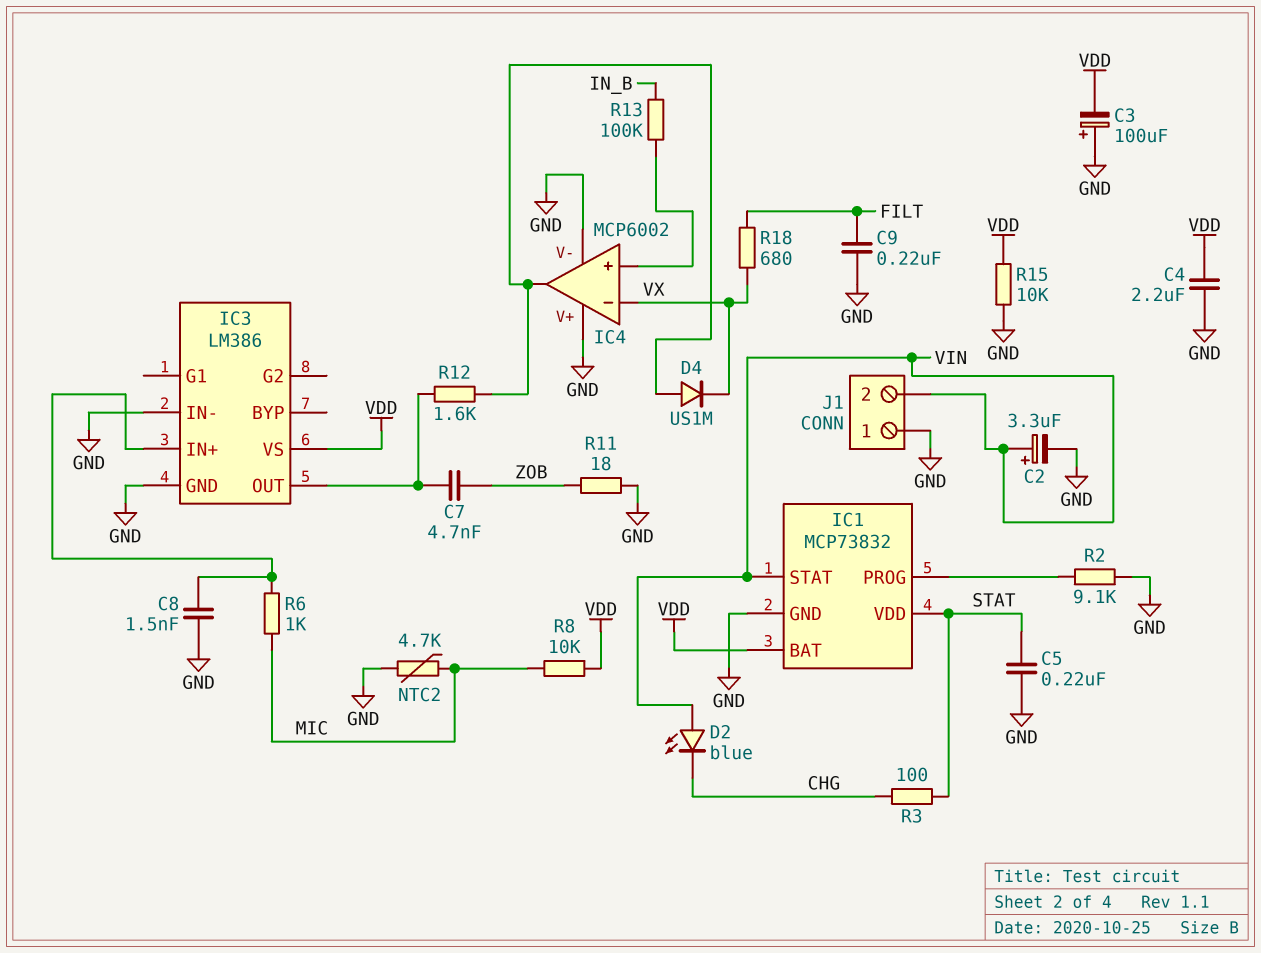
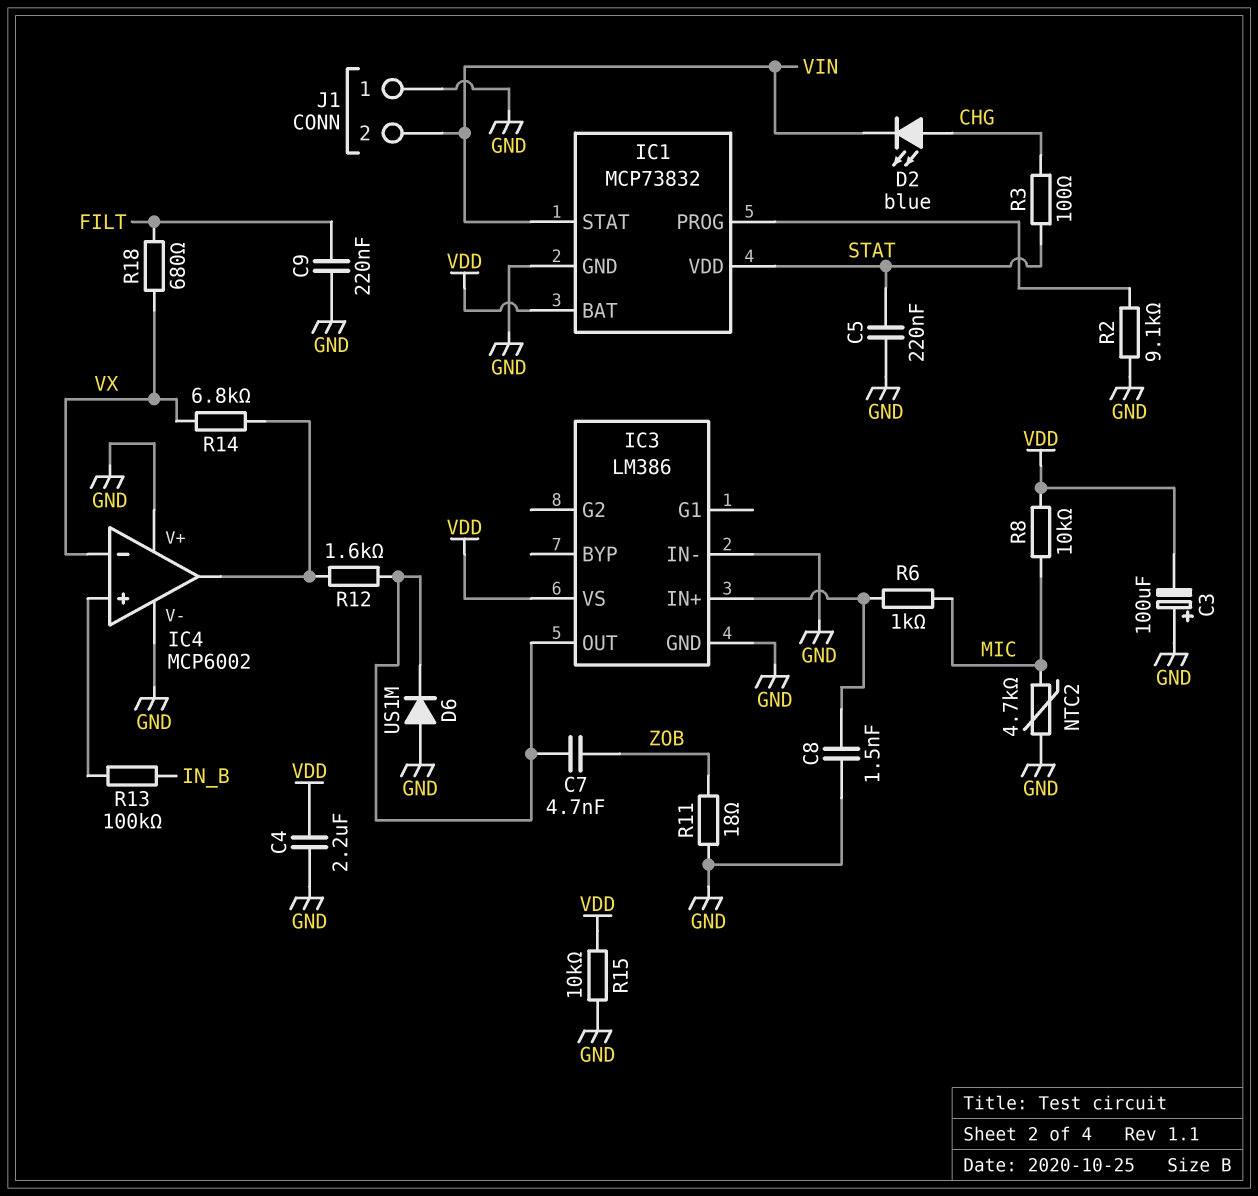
C2: 3.3uF (plus VIN, minus GND) -> none
D2: LED blue (A VIN, K CHG) -> LED blue (A CHG, K VIN)
D4: diode US1M (A IC4/out, K VX) -> none
D6: none -> diode US1M (A GND, K IC3/OUT)
R14: none -> 6.8k (IC4/out, VX)

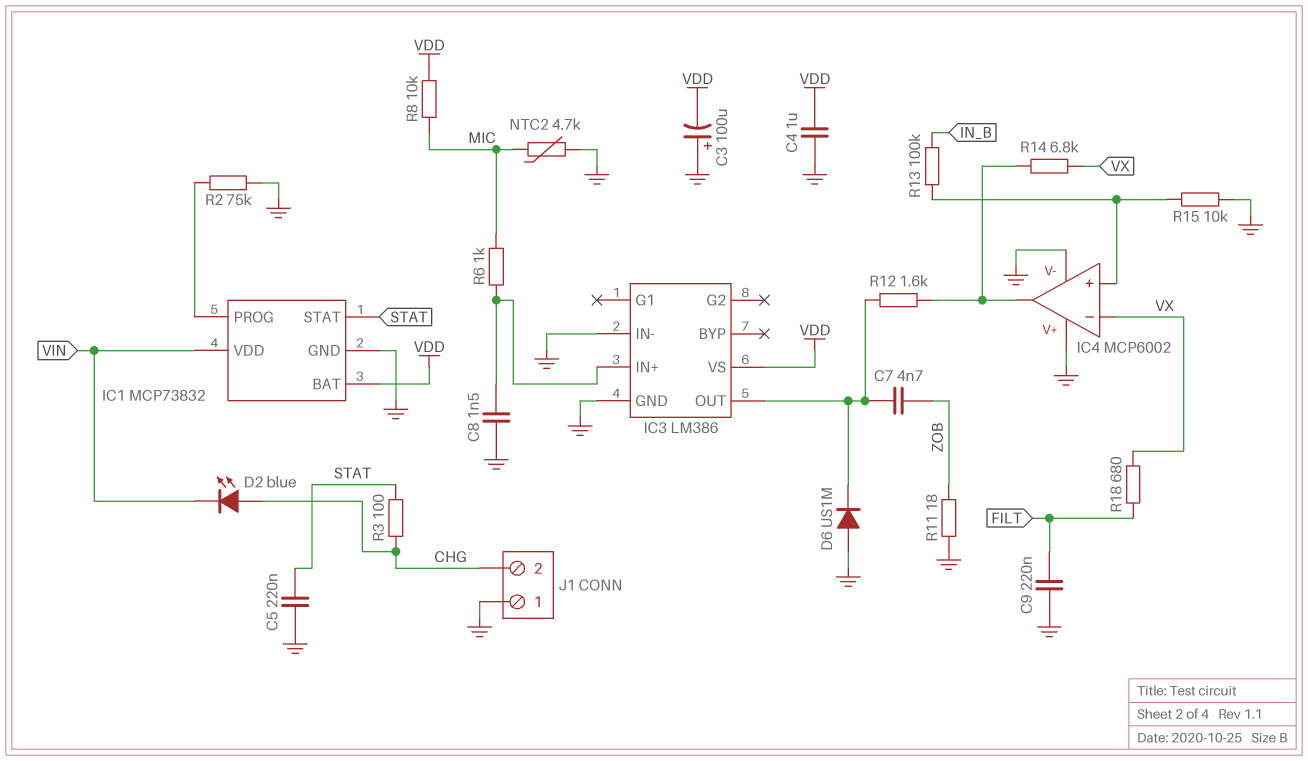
C4: 2.2uF (GND, VDD) -> 1uF (GND, VDD)
IC1 pin STAT: VIN -> STAT
IC1 pin VDD: STAT -> VIN
J1 pin 2: VIN -> CHG
R2: 9.1k (GND, IC1/PROG) -> 75k (GND, IC1/PROG)
R15: 10k (GND, VDD) -> 10k (GND, IC4/in+)

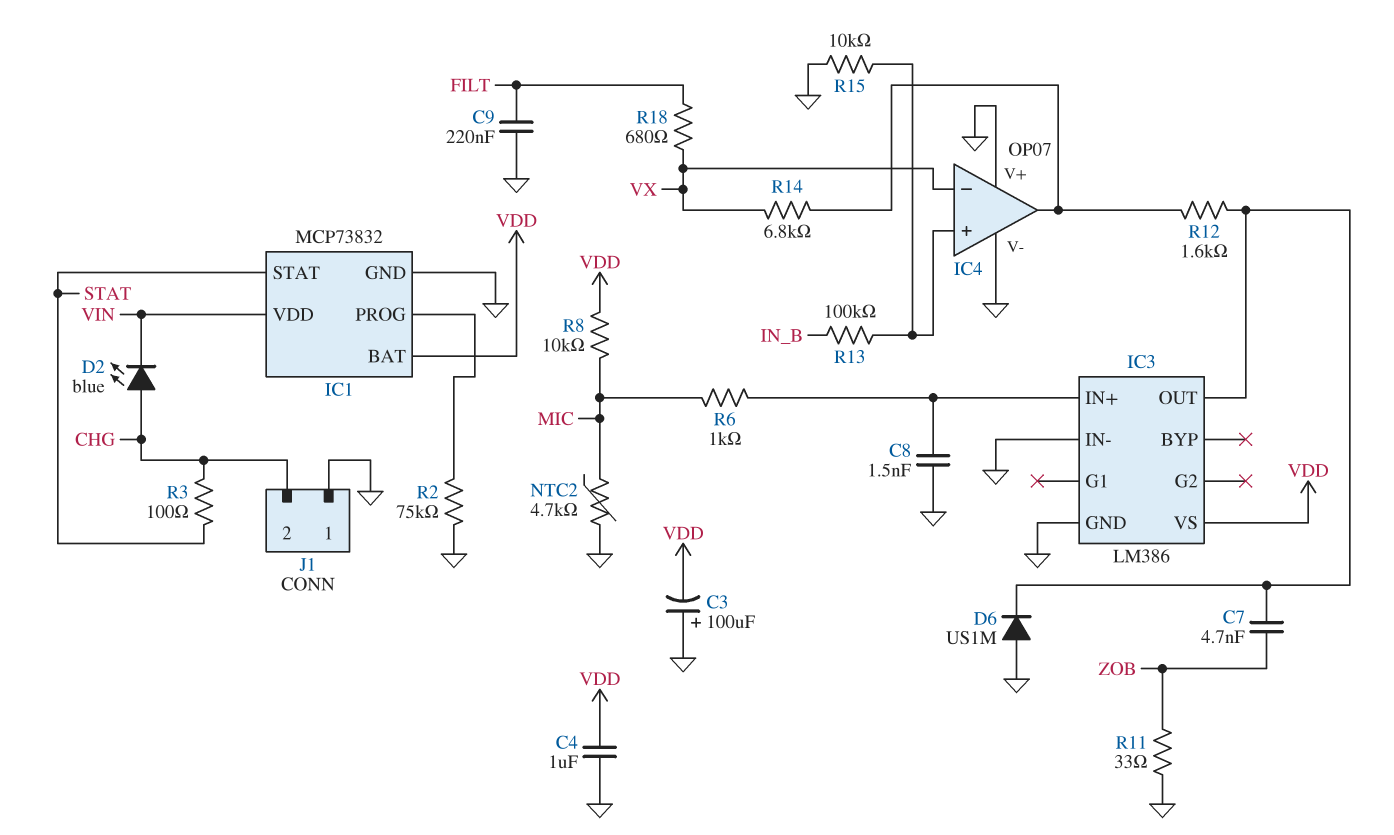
C5: 220nF (GND, STAT) -> none
IC4: MCP6002 -> OP07
R11: 18 (GND, ZOB) -> 33 (GND, ZOB)

